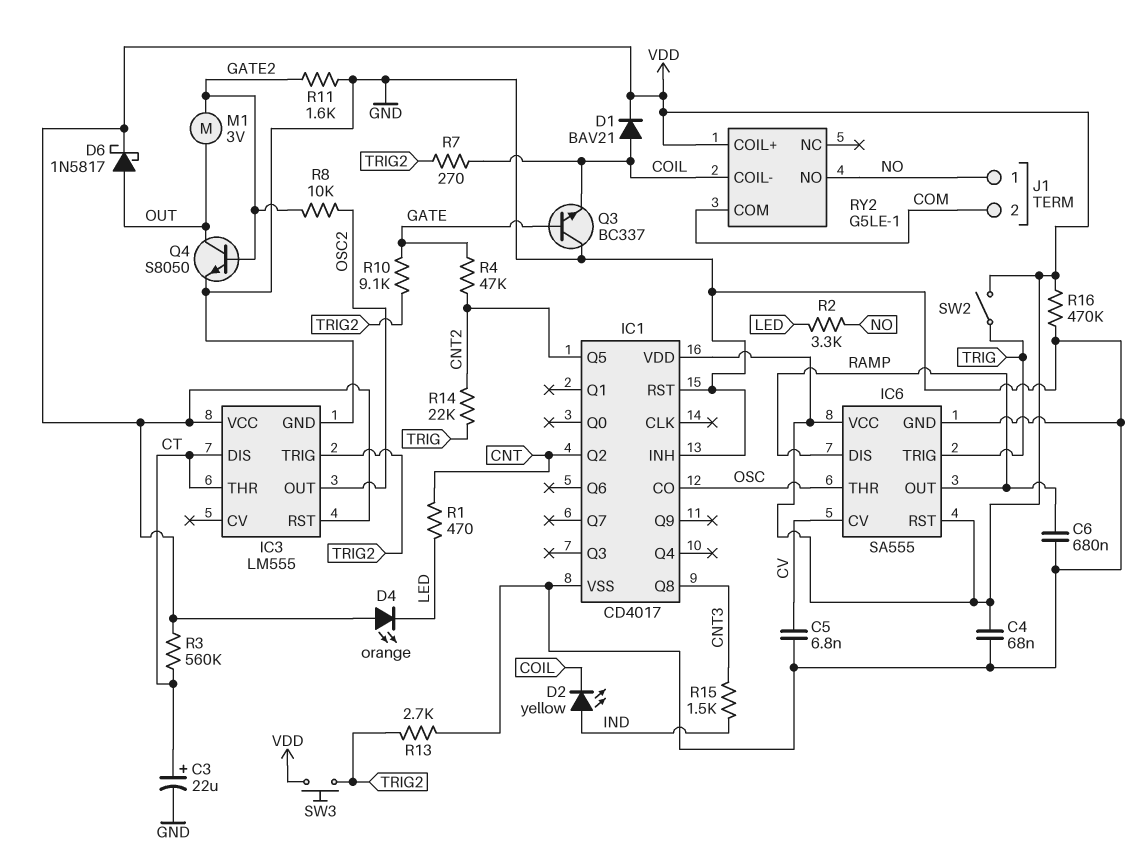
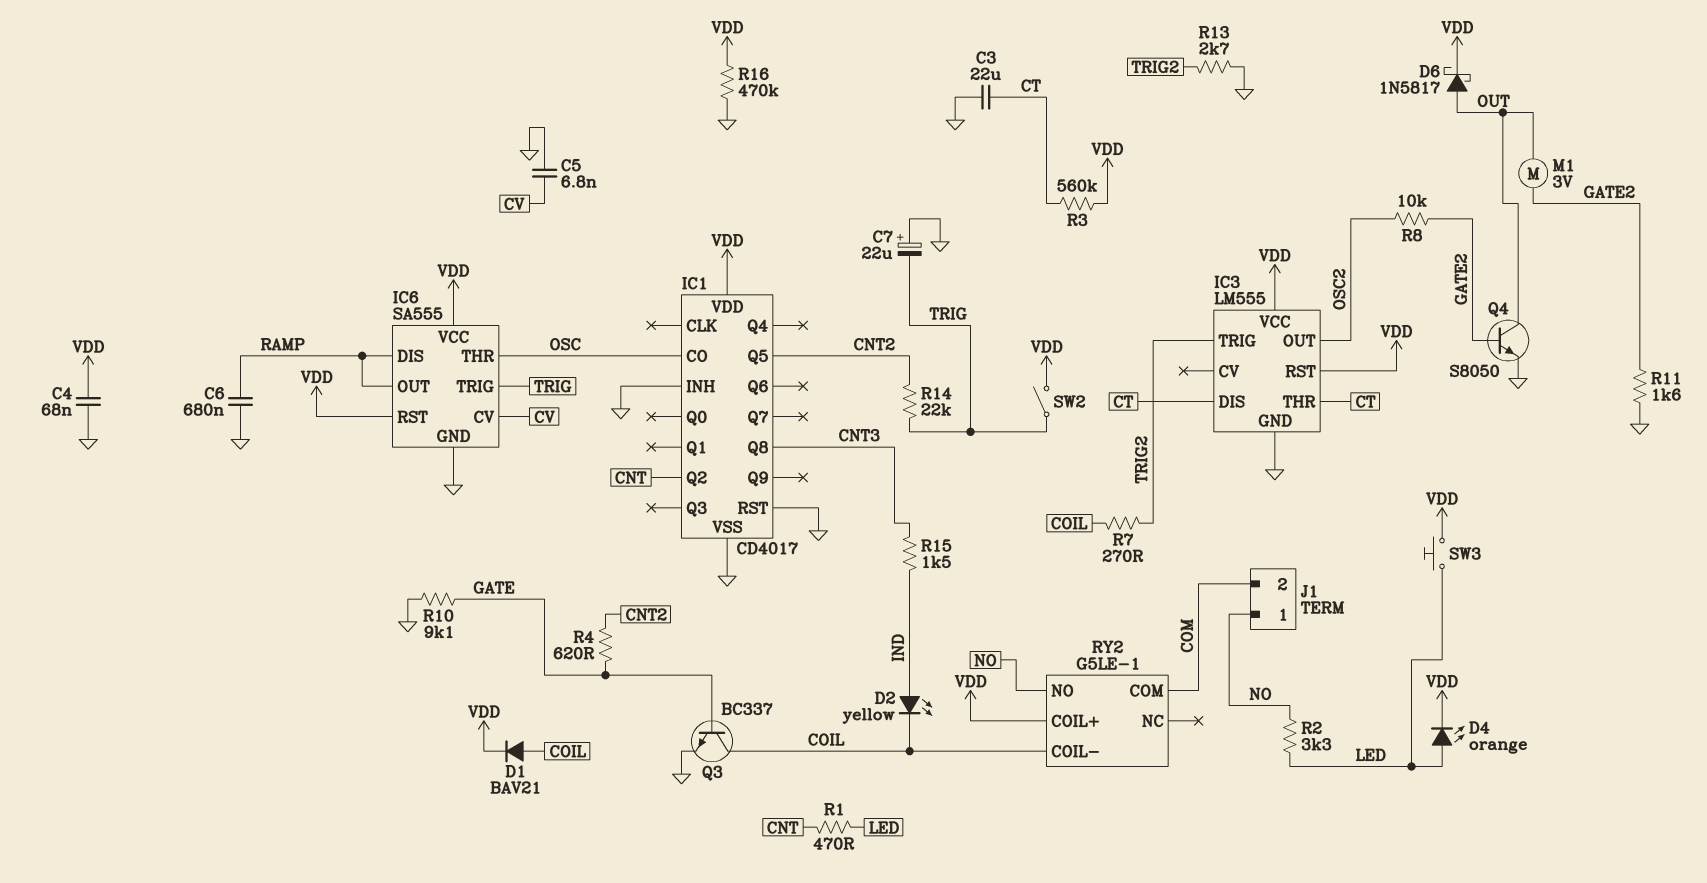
C3: 22uF (plus CT, minus GND) -> 22uF (CT, GND)
C7: none -> 22uF (plus GND, minus TRIG)
D4: LED orange (A VDD, K LED) -> LED orange (A LED, K VDD)
Q3: NPN BC337 (B GATE, C GND, E COIL) -> NPN BC337 (B GATE, C COIL, E GND)
R4: 47k (CNT2, GATE) -> 620 (CNT2, GATE)
R10: 9.1k (GATE, TRIG2) -> 9.1k (GATE, GND)
SW3: button (TRIG2, VDD) -> button (LED, VDD)

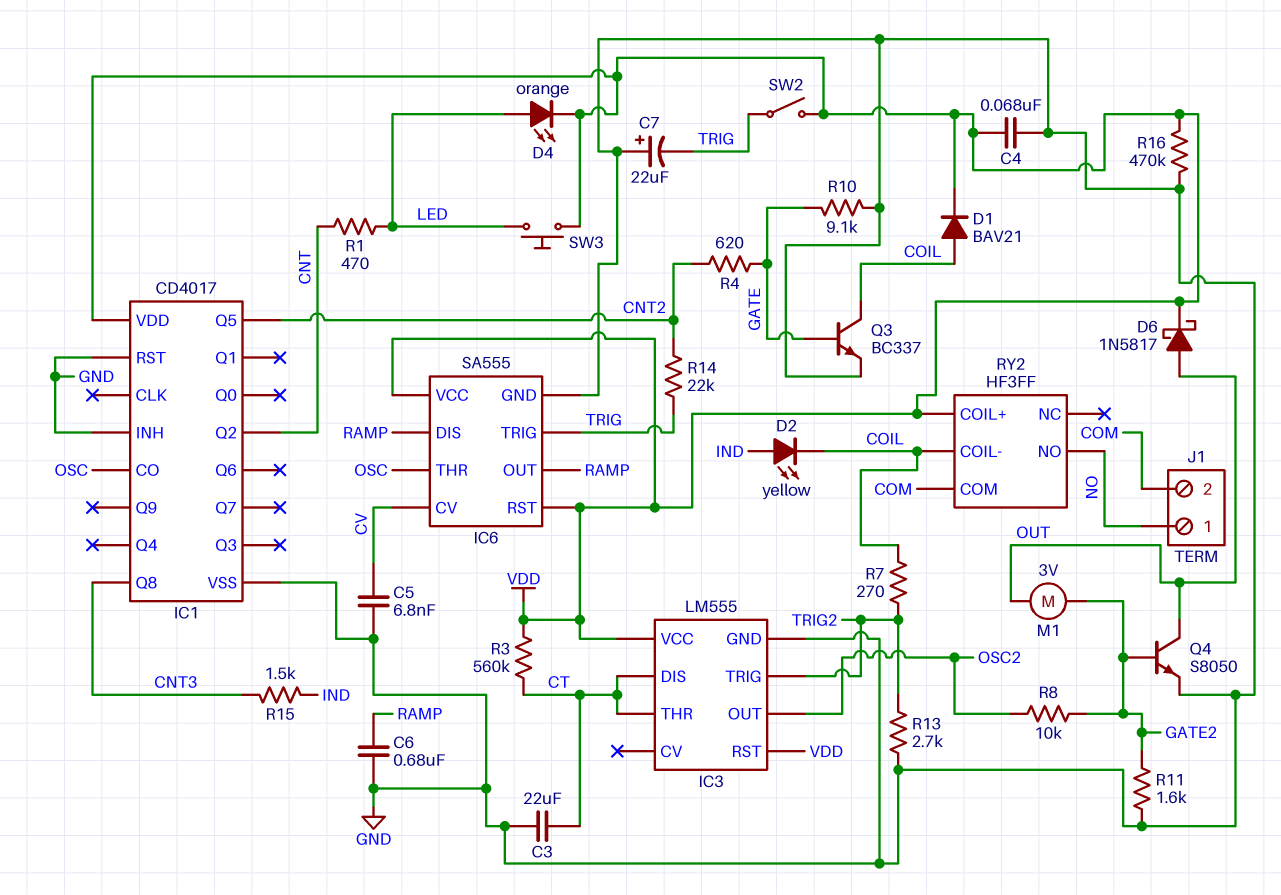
R2: 3.3k (LED, NO) -> none
RY2: G5LE-1 -> HF3FF

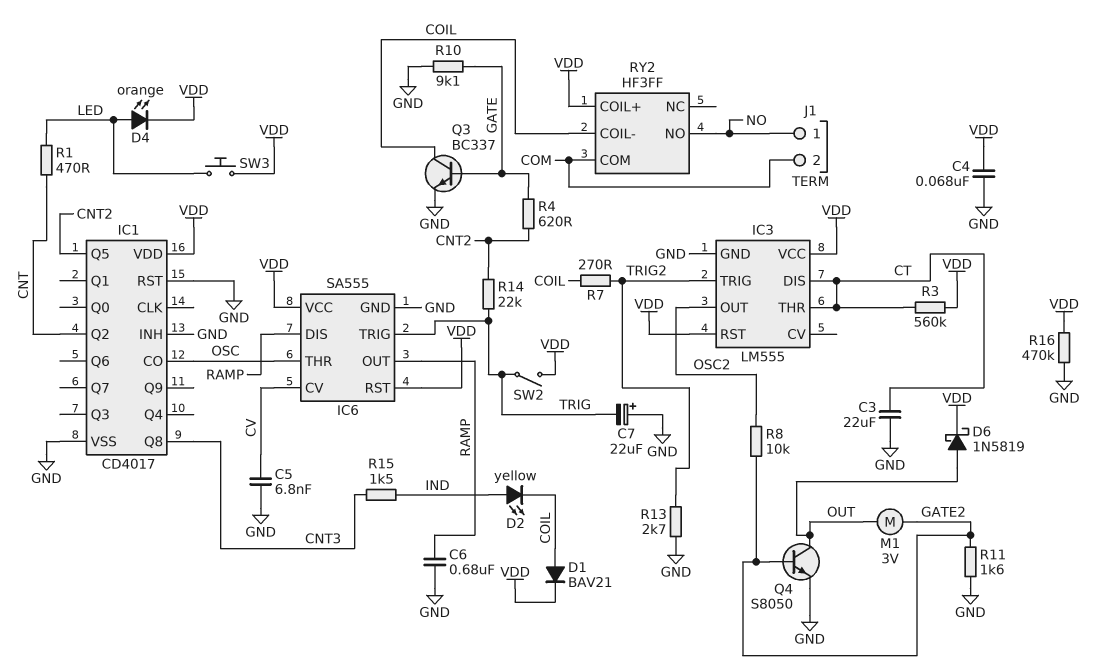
D6: schottky 1N5817 (A OUT, K VDD) -> schottky 1N5819 (A OUT, K VDD)

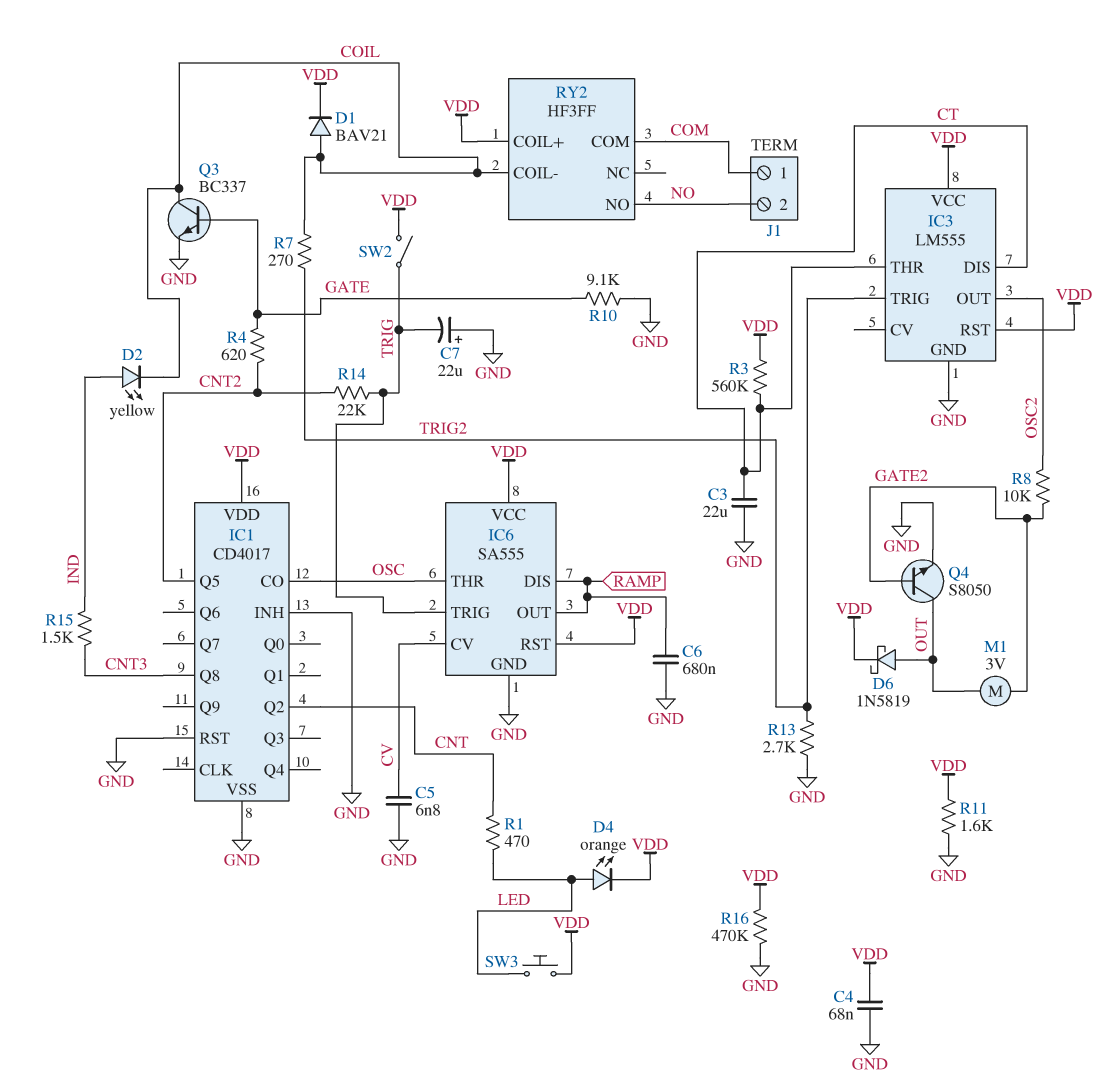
J1 pin 1: NO -> COM
J1 pin 2: COM -> NO
R11: 1.6k (GATE2, GND) -> 1.6k (GND, VDD)

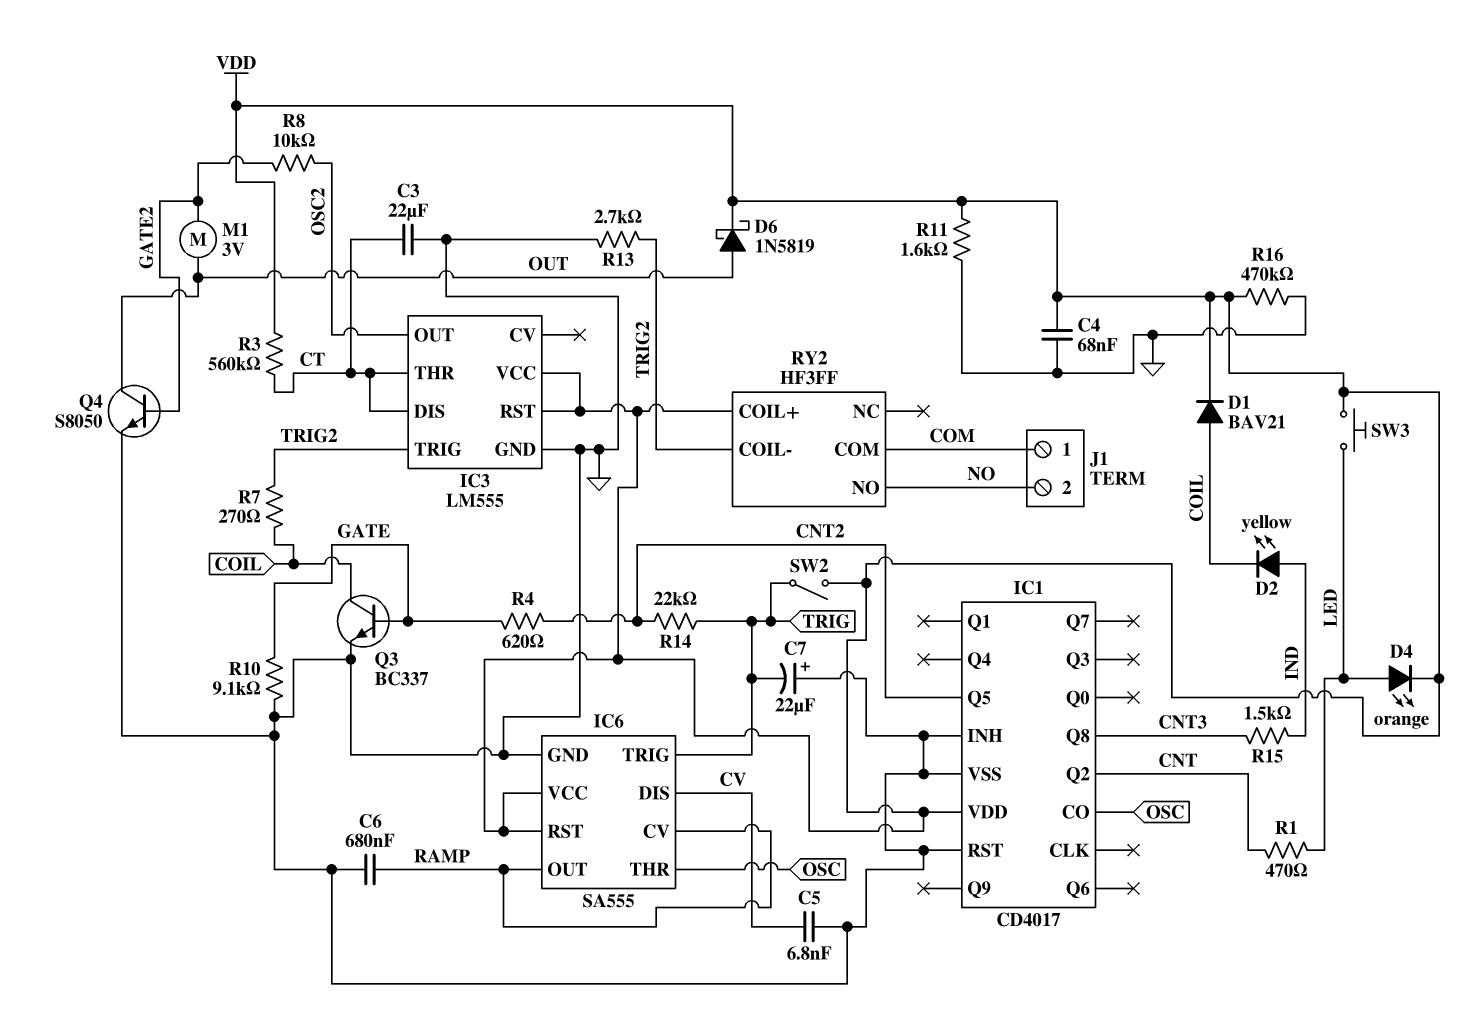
IC6 pin CV: CV -> RAMP
IC6 pin DIS: RAMP -> CV
RY2 pin COIL-: COIL -> TRIG2

